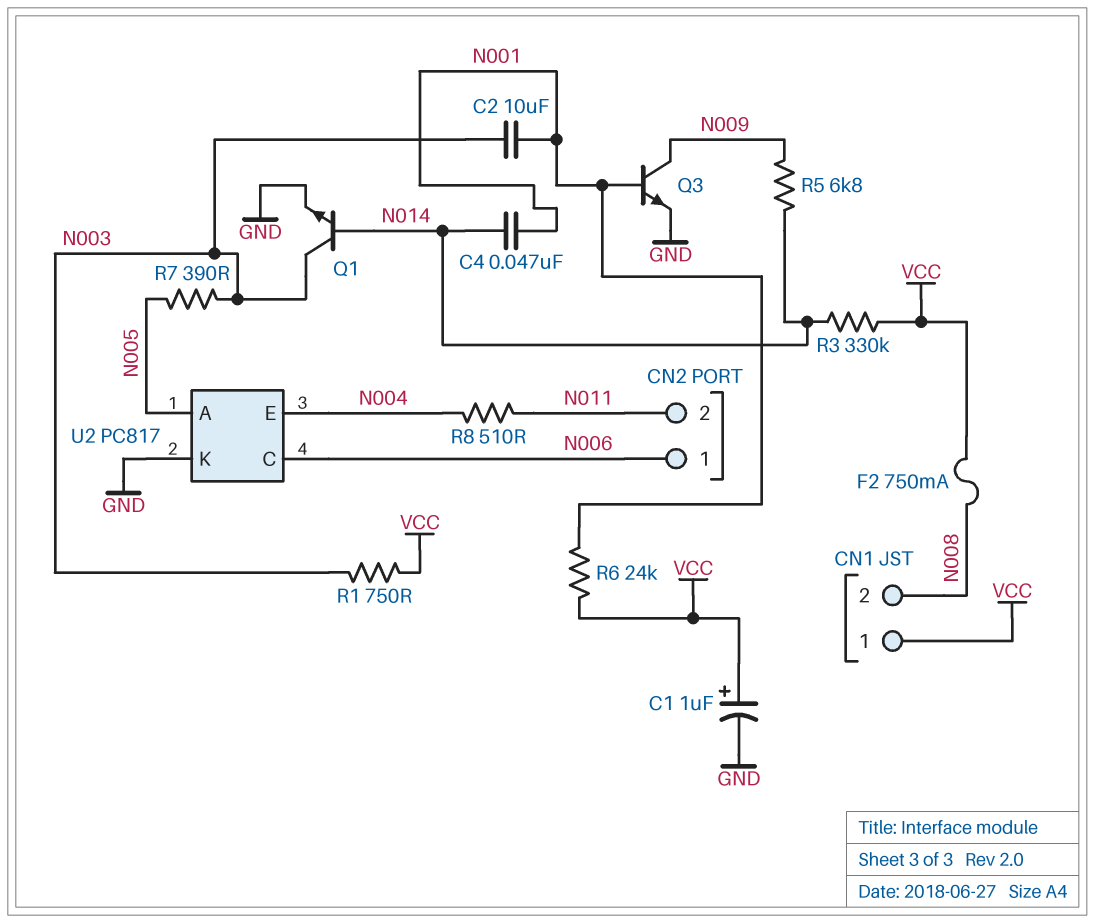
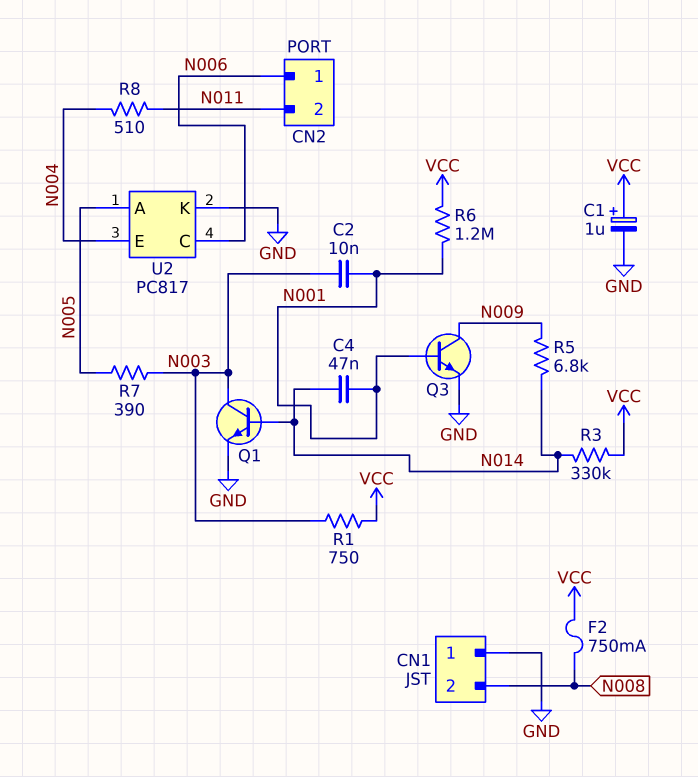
C2: 10uF (N001, N003) -> 10nF (N001, N003)
CN1 pin 1: VCC -> GND
R6: 24k (N001, VCC) -> 1.2M (N001, VCC)

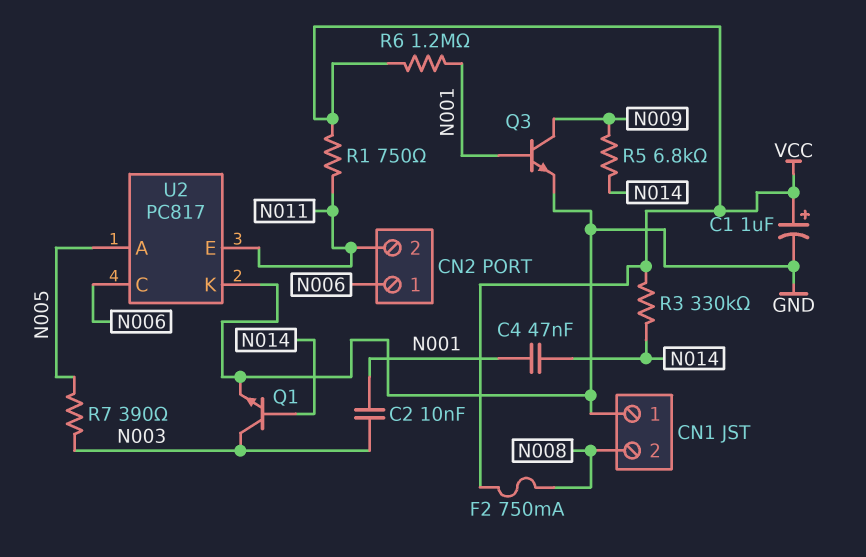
R1: 750 (N003, VCC) -> 750 (N011, VCC)
R8: 510 (N004, N011) -> none
U2 pin E: N004 -> N011

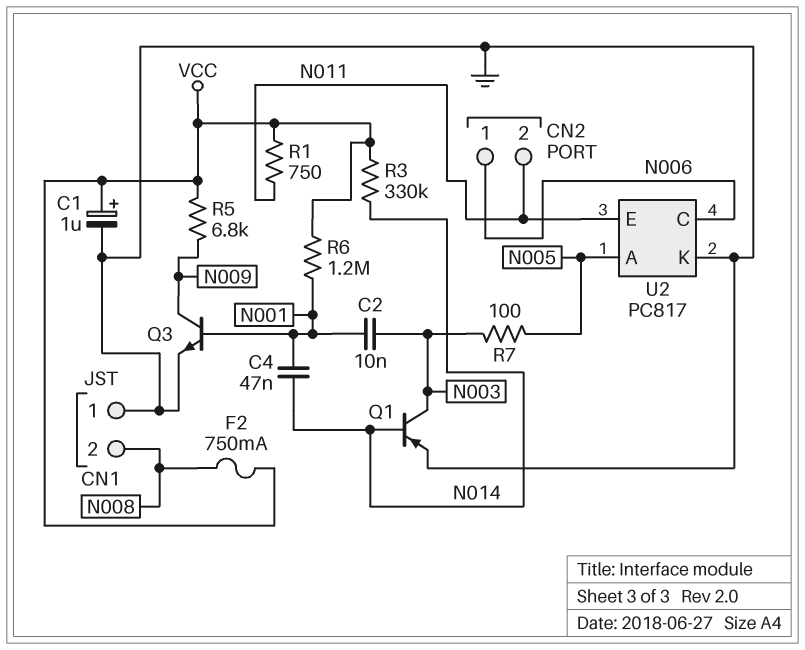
Q1: NPN (B N014, C N003, E GND) -> PNP (B N014, C N003, E GND)
R5: 6.8k (N009, N014) -> 6.8k (N009, VCC)
R7: 390 (N003, N005) -> 100 (N003, N005)

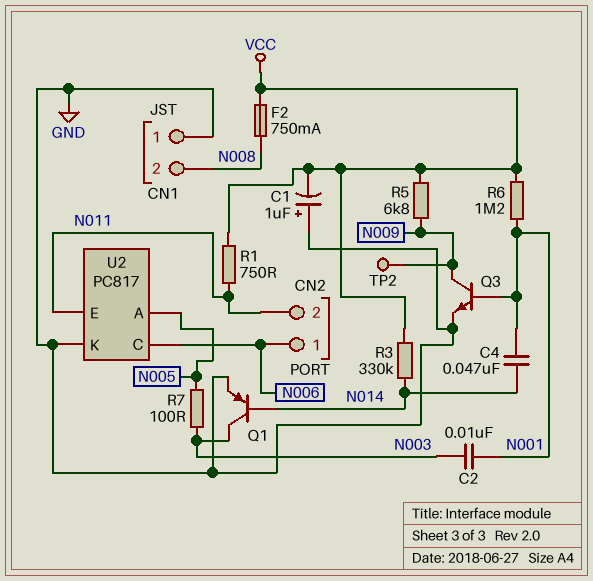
C1: 1uF (plus VCC, minus GND) -> 1uF (plus GND, minus VCC)
TP2: none -> test point (N009)

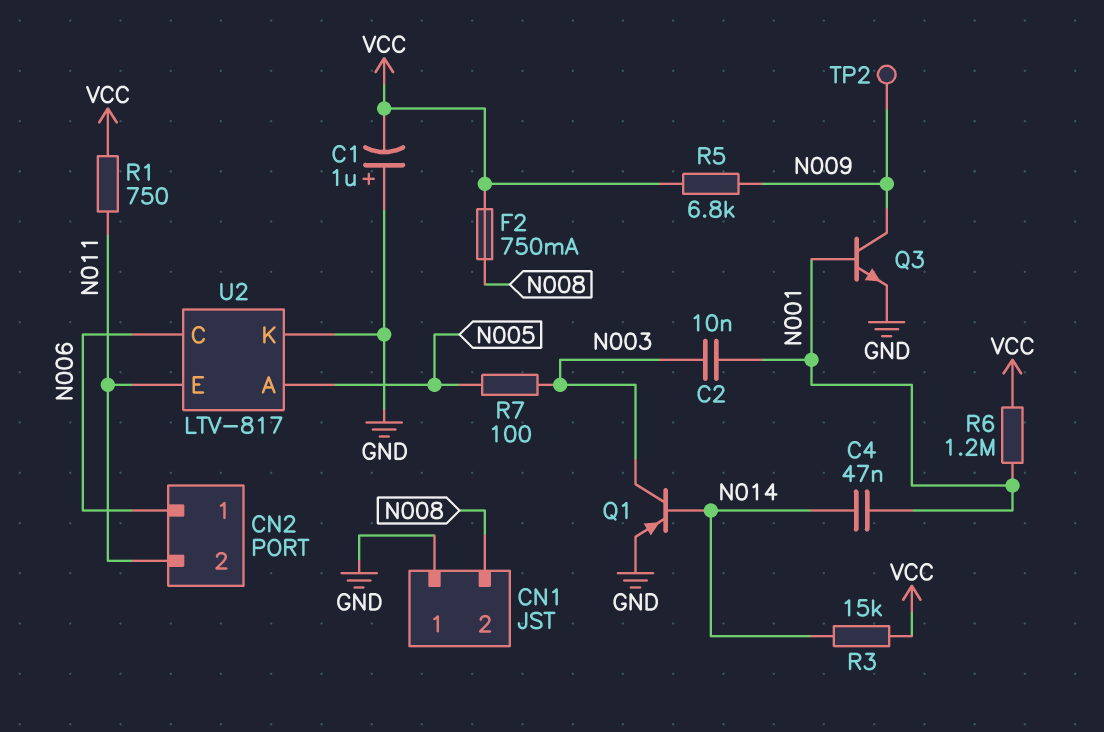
R3: 330k (N014, VCC) -> 15k (N014, VCC)
U2: PC817 -> LTV-817

